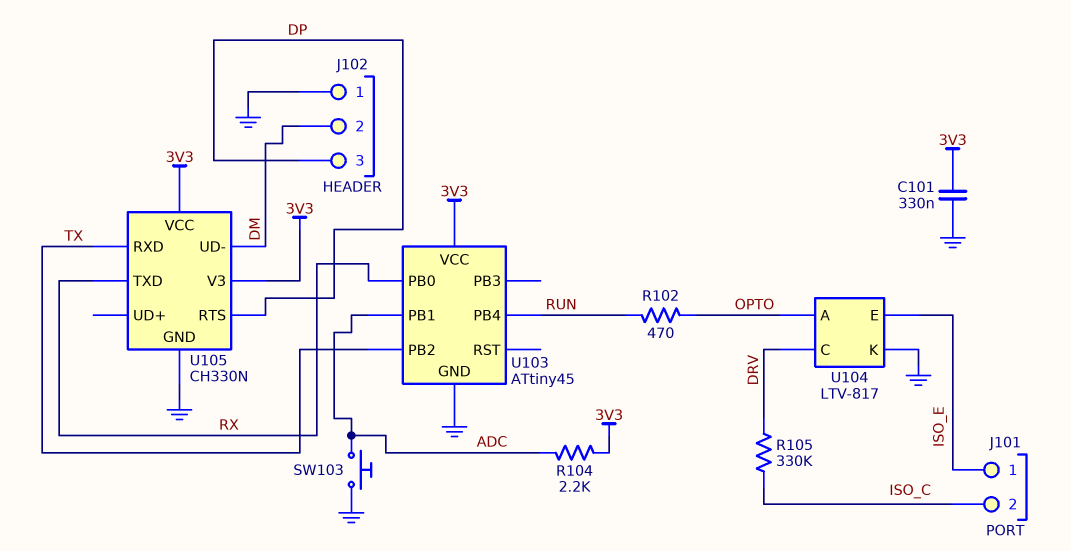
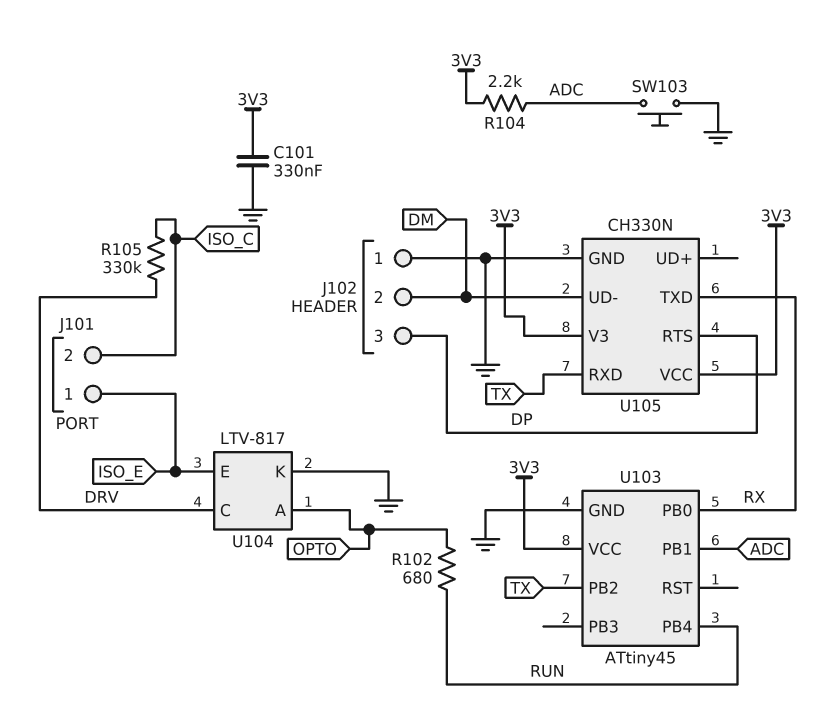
R102: 470 (OPTO, RUN) -> 680 (OPTO, RUN)

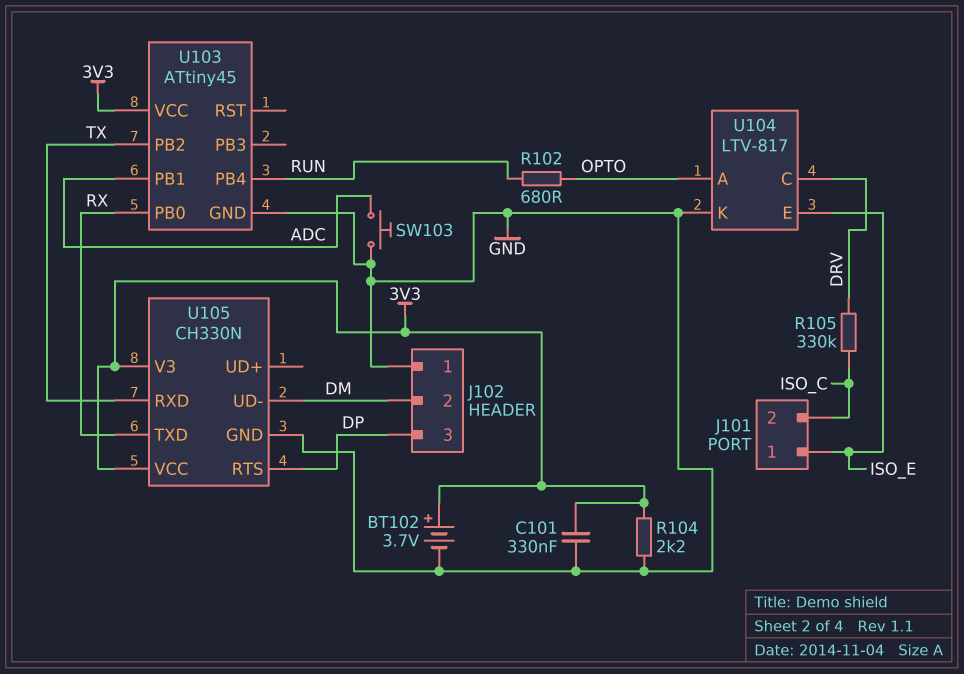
BT102: none -> 3.7V (plus 3V3, minus GND)
R104: 2.2k (3V3, ADC) -> 2.2k (3V3, GND)

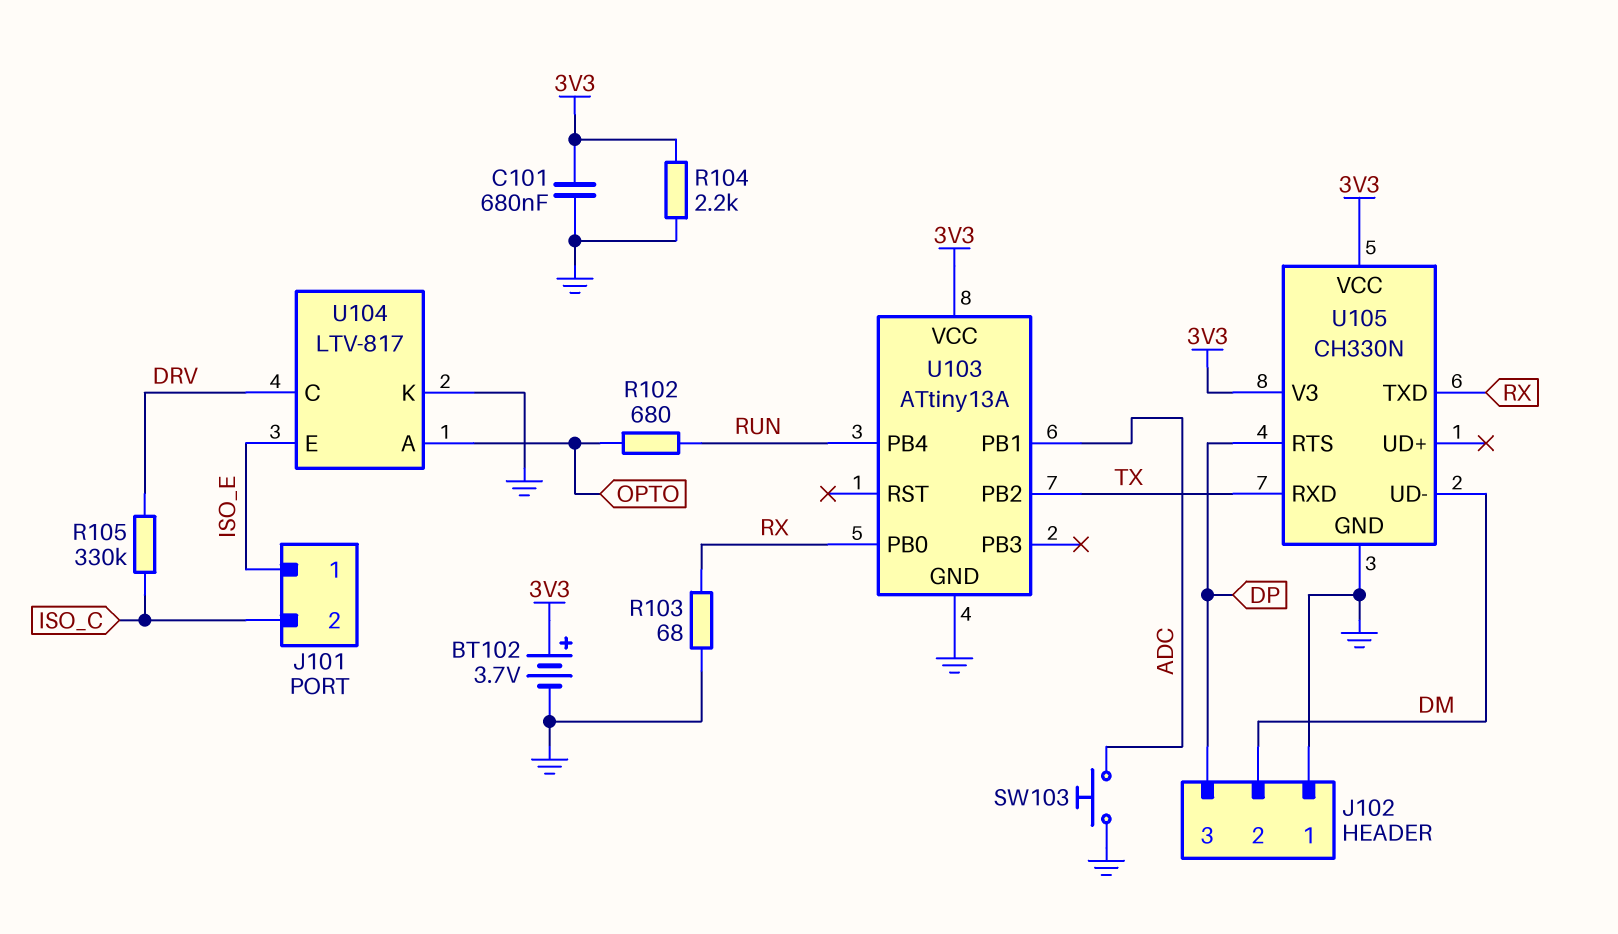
C101: 330nF (3V3, GND) -> 680nF (3V3, GND)
R103: none -> 68 (GND, RX)
U103: ATtiny45 -> ATtiny13A

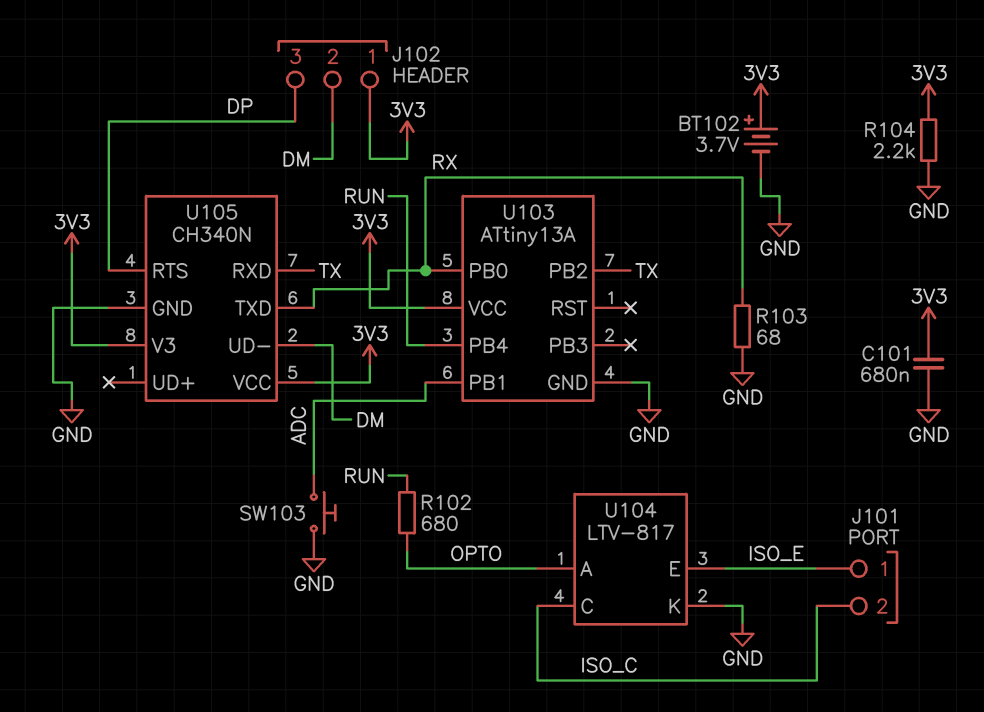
J102 pin 1: GND -> 3V3
R105: 330k (DRV, ISO_C) -> none
U104 pin C: DRV -> ISO_C
U105: CH330N -> CH340N

